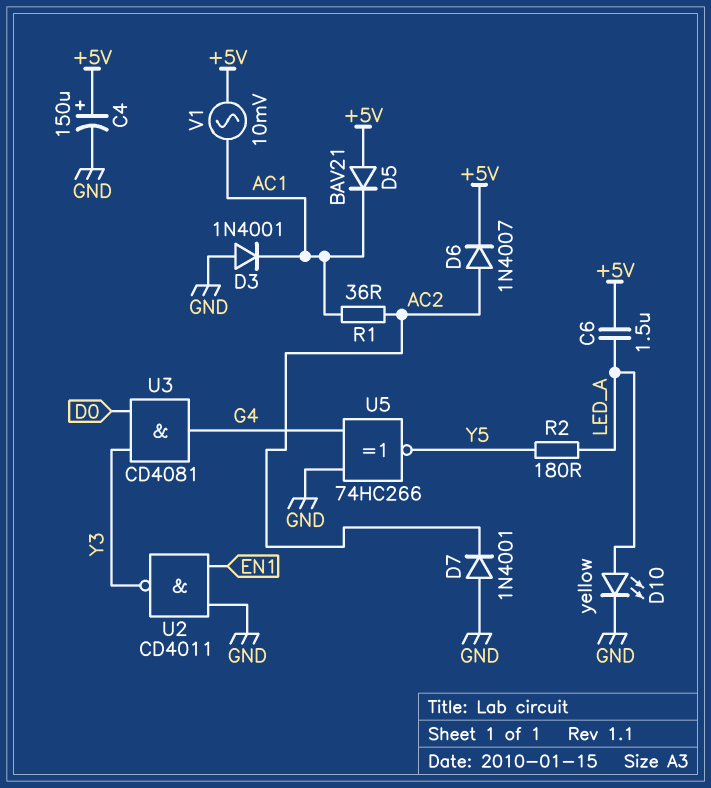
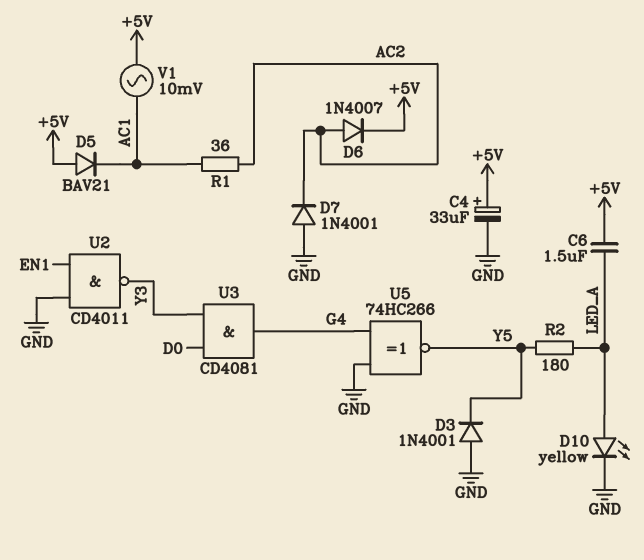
C4: 150uF (plus +5V, minus GND) -> 33uF (plus +5V, minus GND)
D3: diode 1N4001 (A GND, K AC1) -> diode 1N4001 (A GND, K Y5)

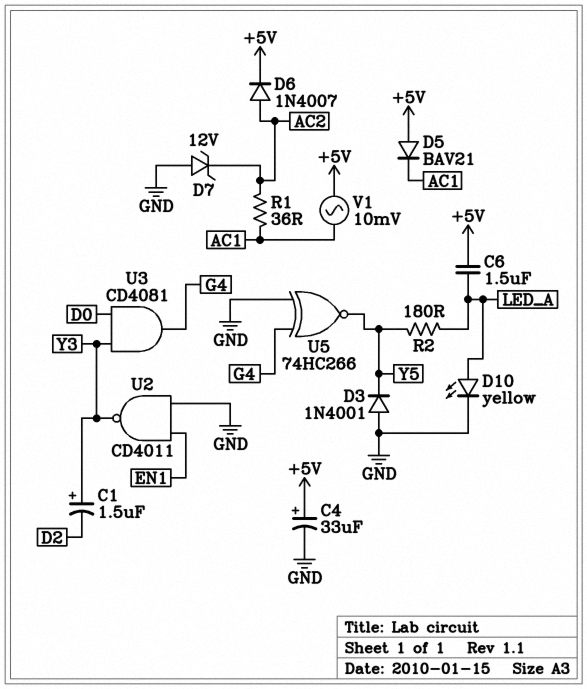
C1: none -> 1.5uF (plus Y3, minus D2)
D7: diode 1N4001 (A GND, K AC2) -> zener 12V (A GND, K AC2)

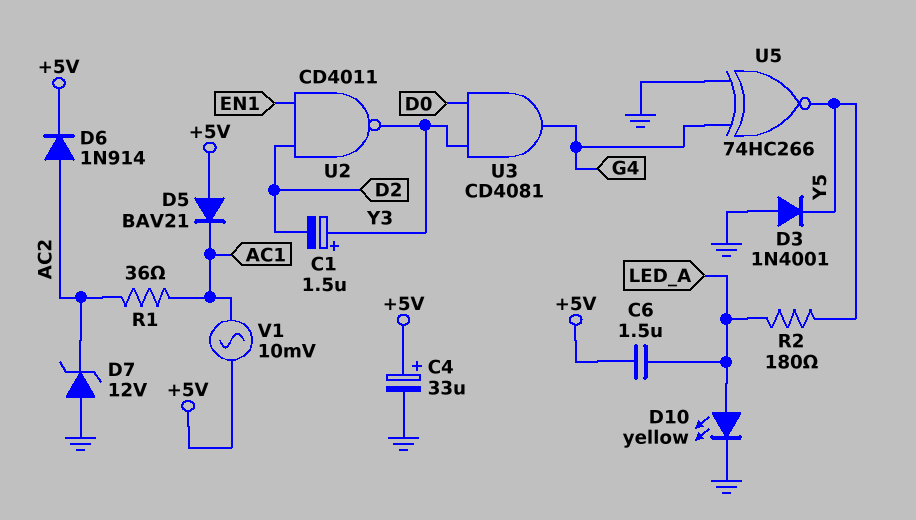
D6: diode 1N4007 (A AC2, K +5V) -> diode 1N914 (A AC2, K +5V)
U2: NAND CD4011 (in EN1, in GND, out Y3) -> NAND CD4011 (in D2, in EN1, out Y3)

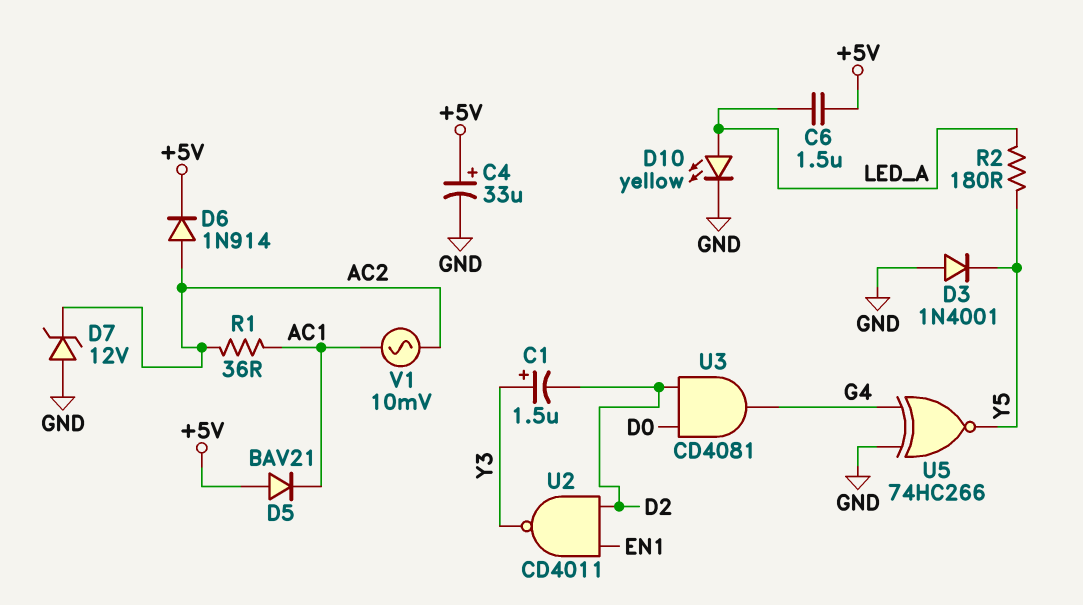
U3: AND CD4081 (in D0, in Y3, out G4) -> AND CD4081 (in D0, in D2, out G4)
V1: AC 10mV (+5V, AC1) -> AC 10mV (AC1, AC2)

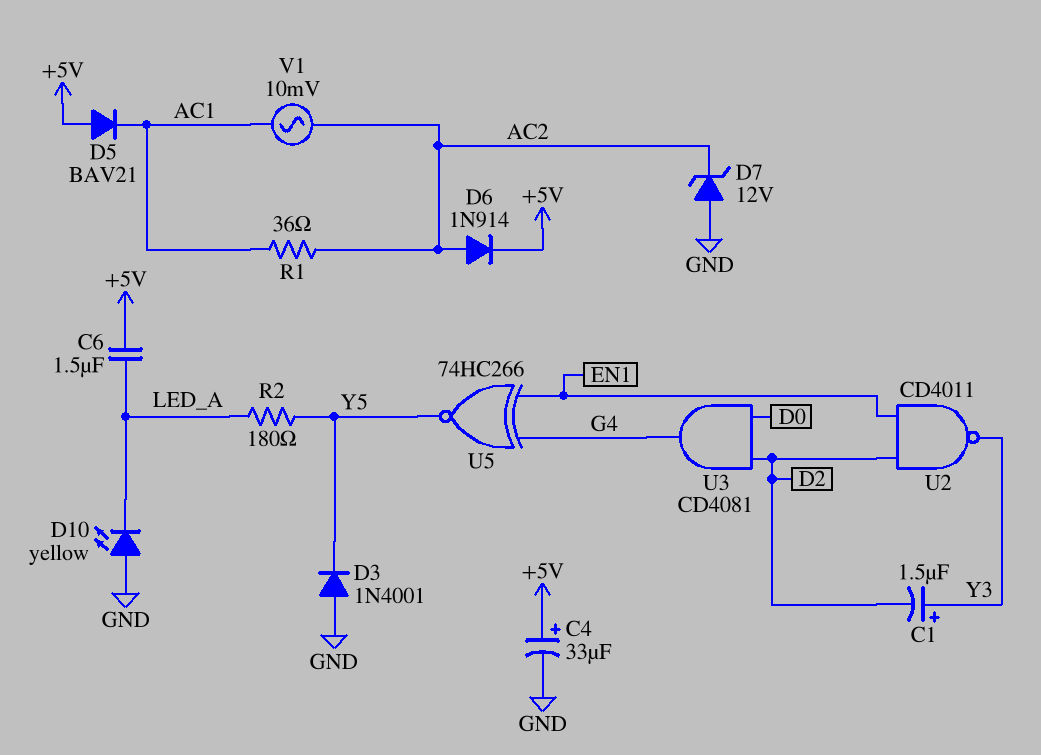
D10: LED yellow (A LED_A, K GND) -> LED yellow (A GND, K LED_A)
U5: XNOR 74HC266 (in G4, in GND, out Y5) -> XNOR 74HC266 (in EN1, in G4, out Y5)

